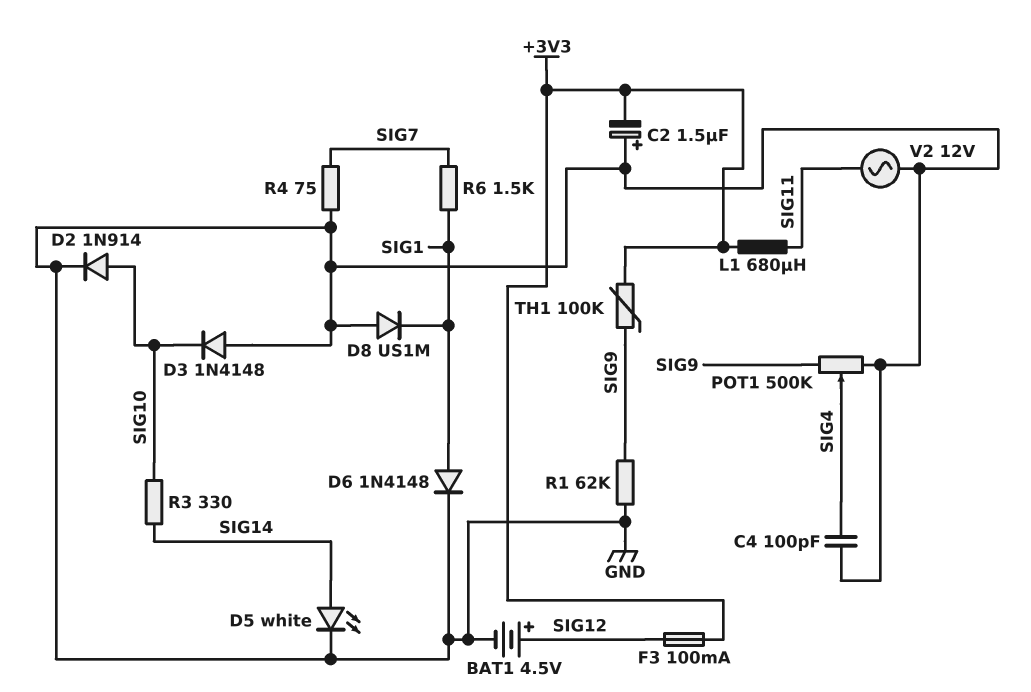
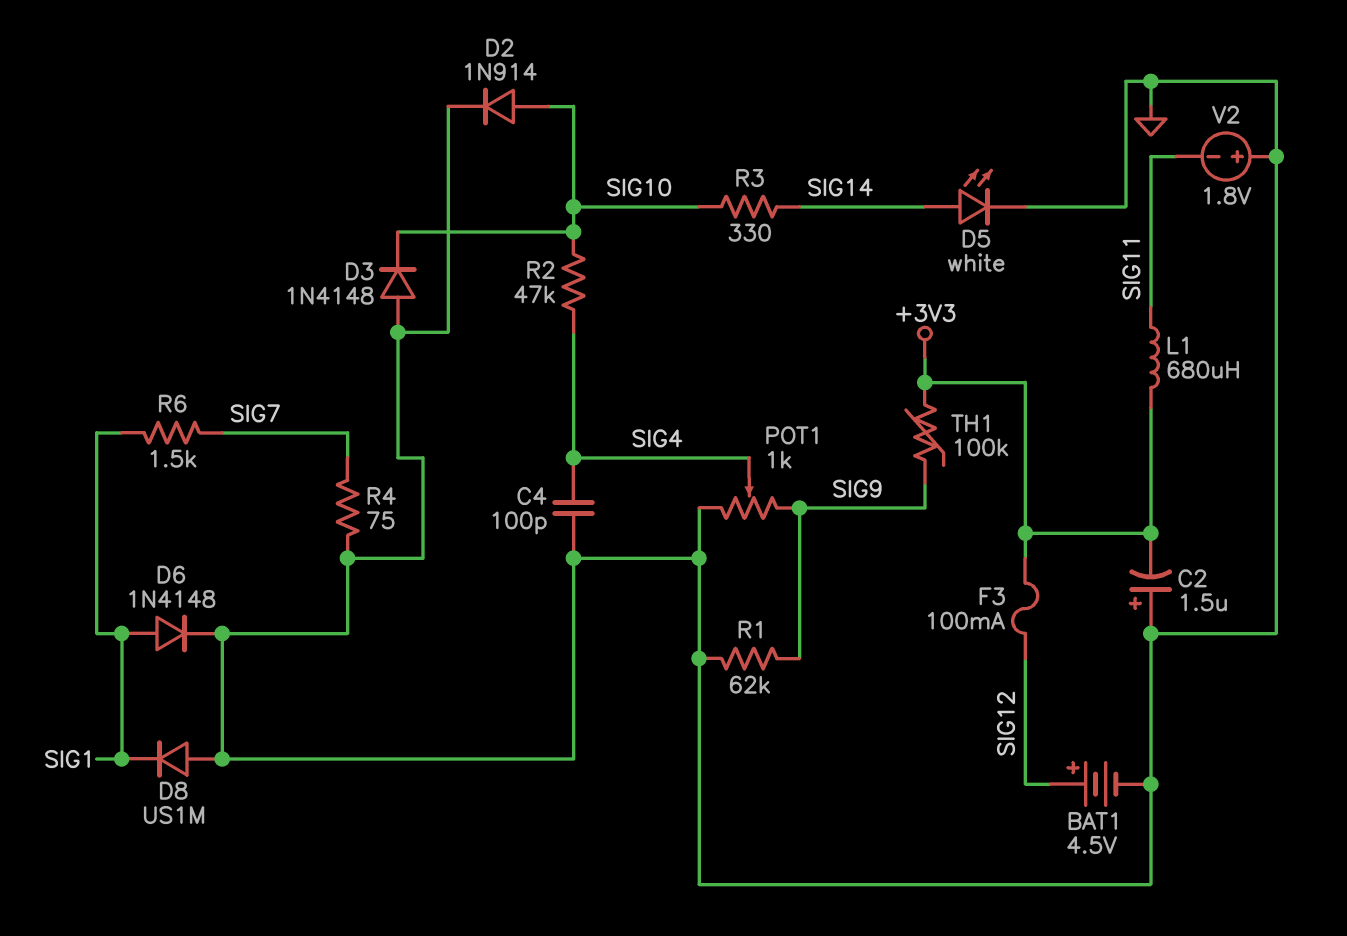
POT1: 500k (GND, SIG9, wiper SIG4) -> 1k (GND, SIG9, wiper SIG4)
R2: none -> 47k (SIG4, SIG10)
V2: AC 12V (GND, SIG11) -> 1.8V (plus GND, minus SIG11)

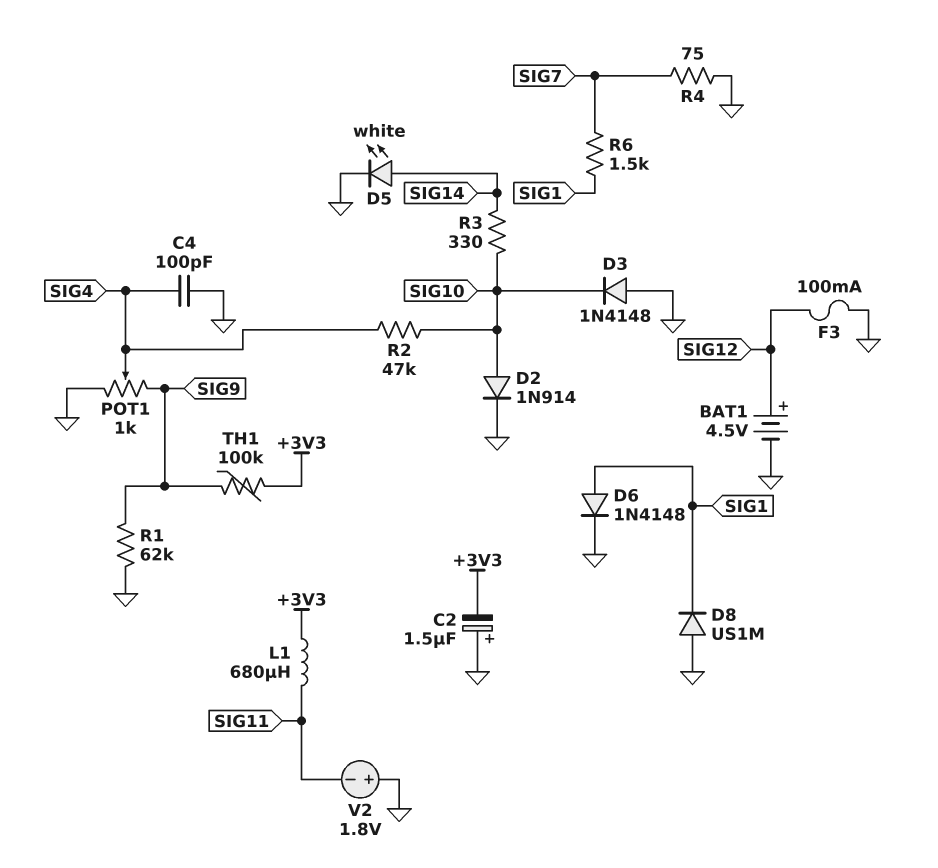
F3: 100mA (+3V3, SIG12) -> 100mA (GND, SIG12)

